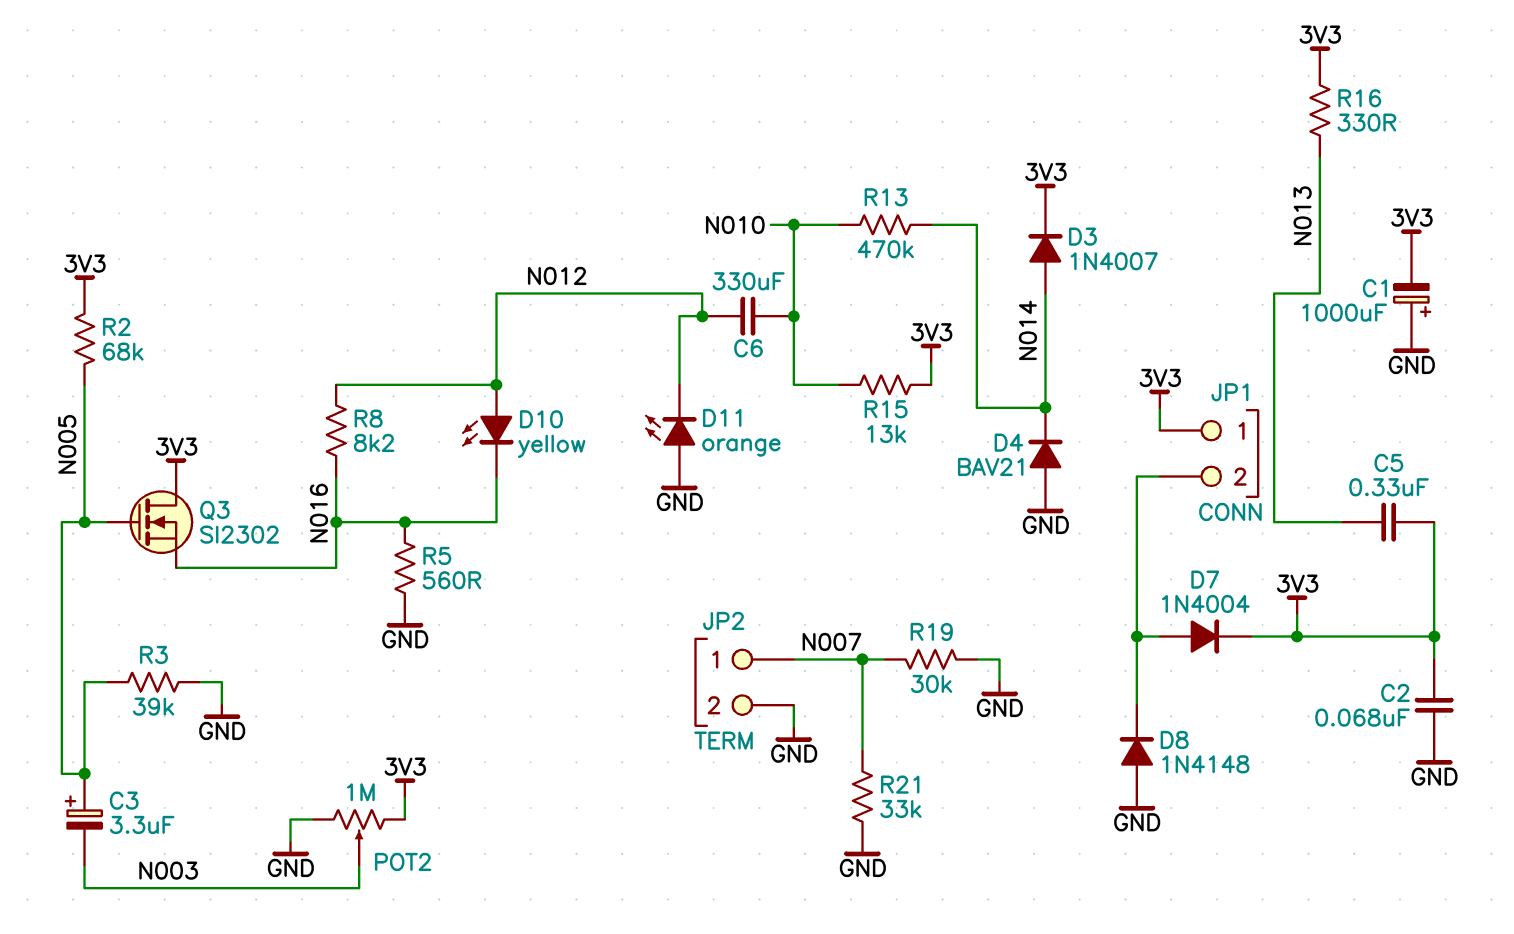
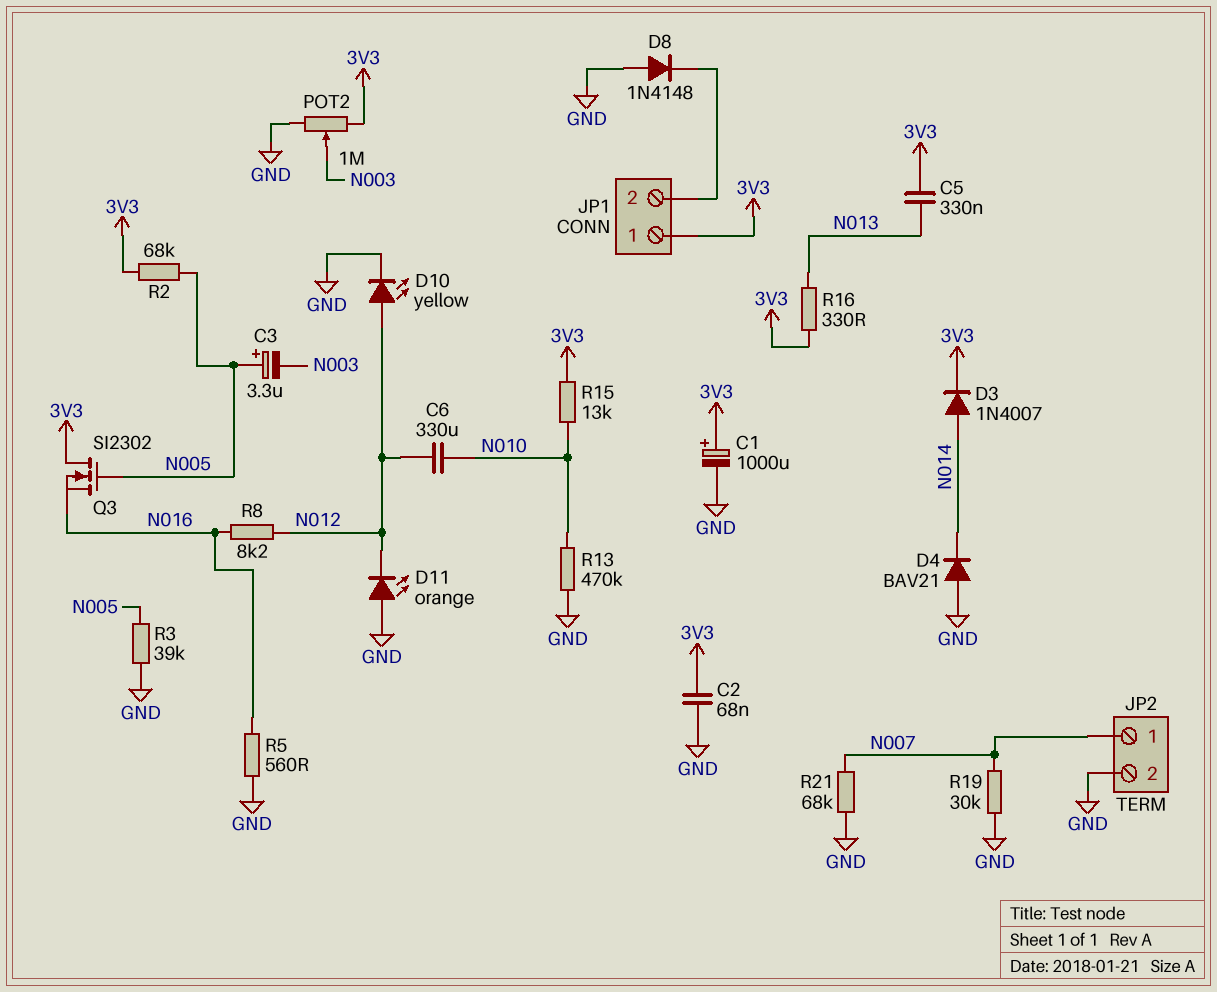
C1: 1000uF (plus GND, minus 3V3) -> 1000uF (plus 3V3, minus GND)
D7: diode 1N4004 (A JP1/2, K 3V3) -> none
D10: LED yellow (A N012, K N016) -> LED yellow (A N012, K GND)
R13: 470k (N010, N014) -> 470k (GND, N010)
R21: 33k (GND, N007) -> 68k (GND, N007)

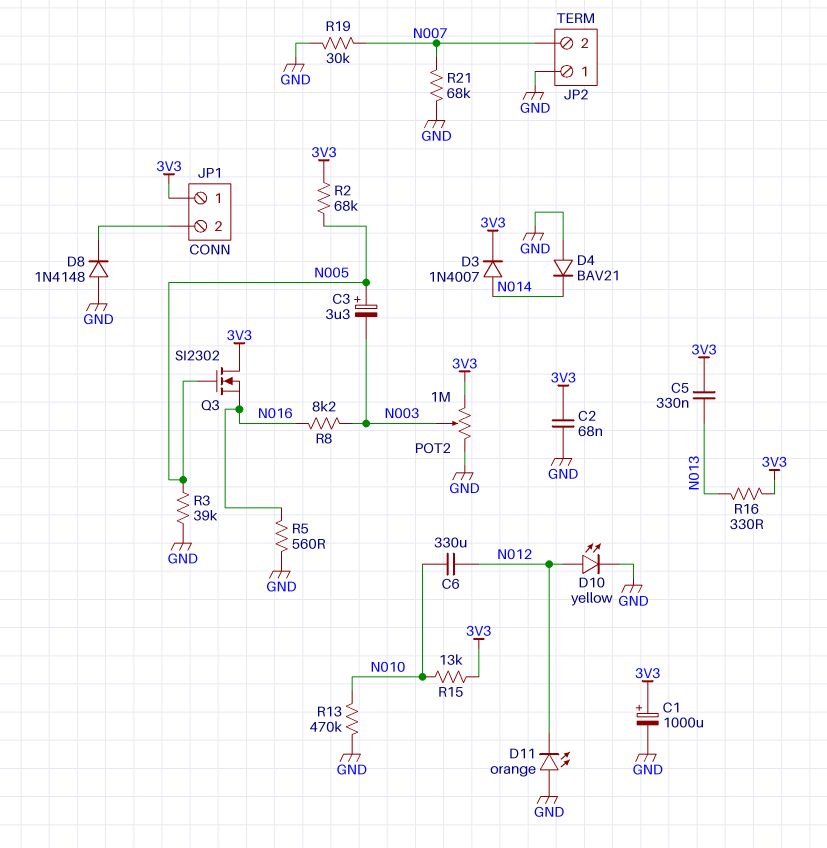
JP2 pin 1: N007 -> GND
JP2 pin 2: GND -> N007
R8: 8.2k (N012, N016) -> 8.2k (N003, N016)

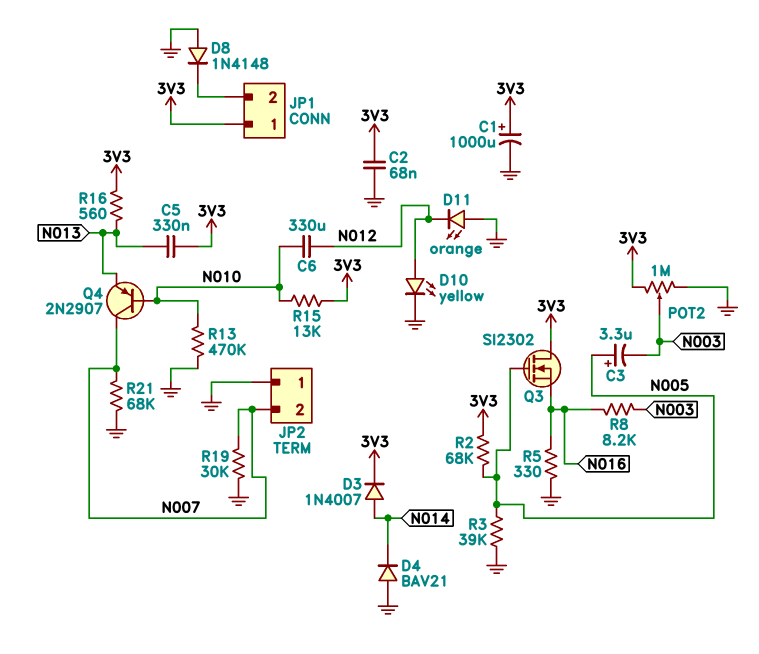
Q4: none -> PNP 2N2907 (B N010, C N007, E N013)
R5: 560 (GND, N016) -> 330 (GND, N016)
R16: 330 (3V3, N013) -> 560 (3V3, N013)

